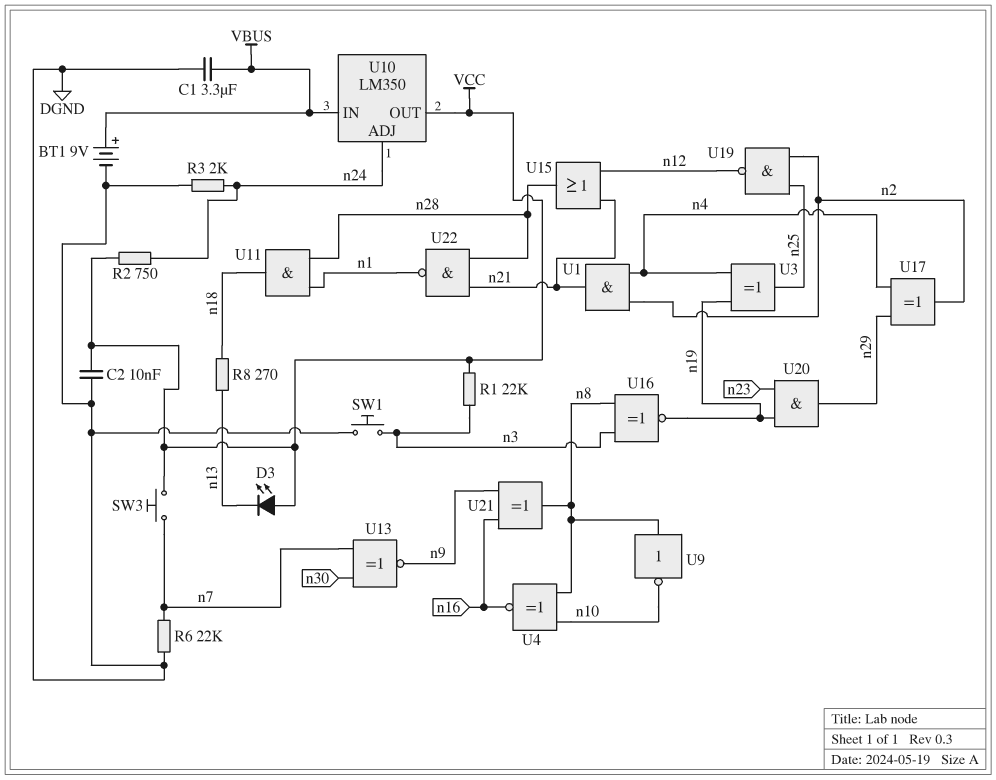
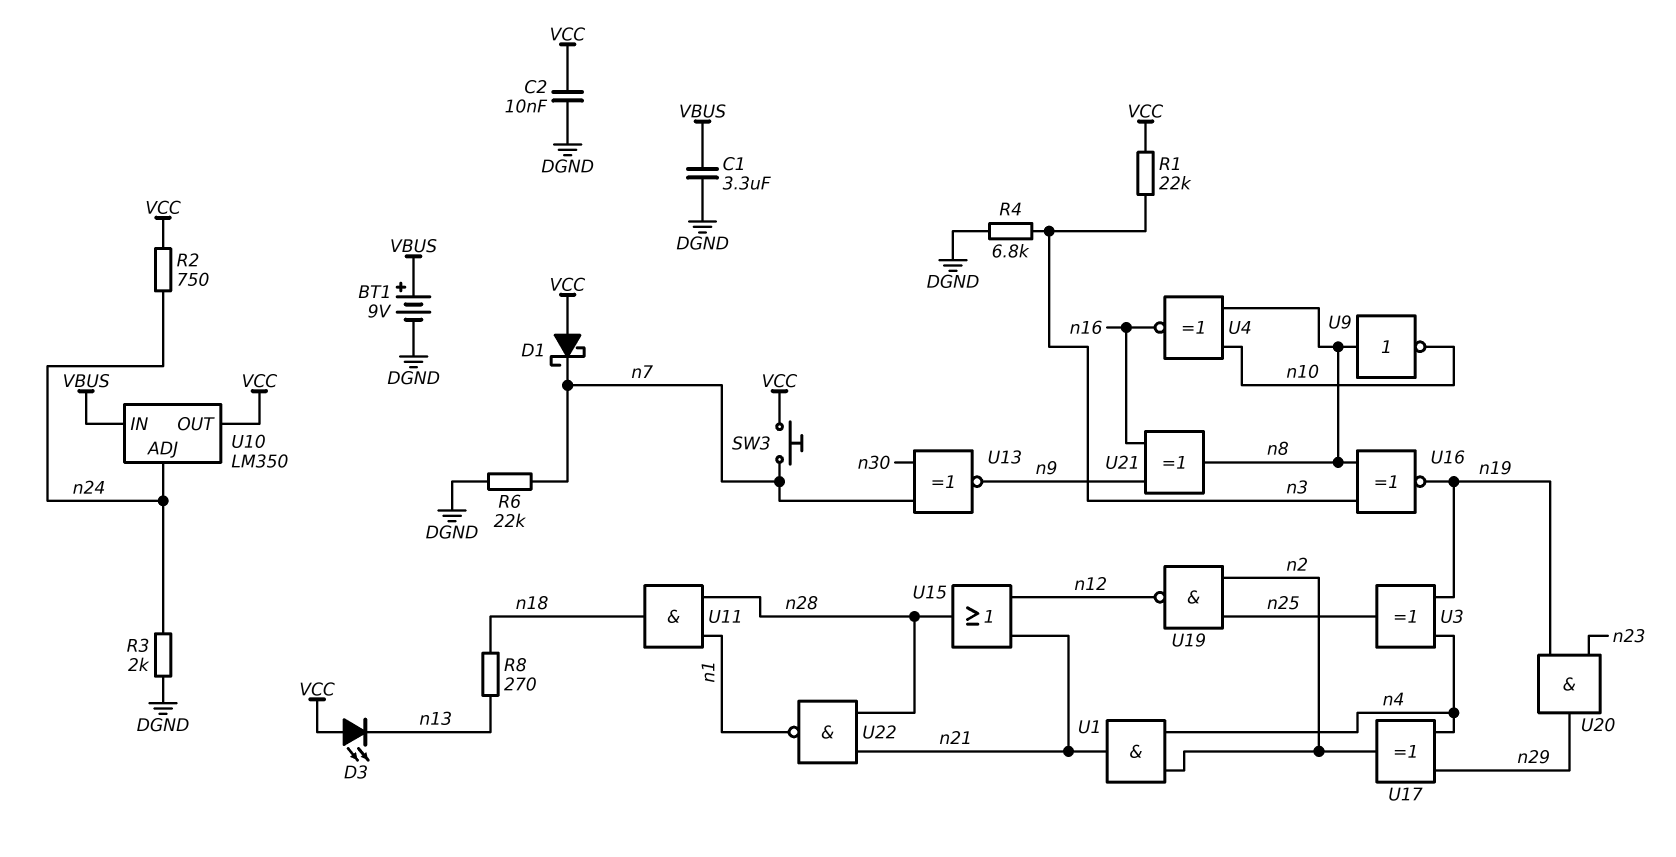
D1: none -> schottky (A VCC, K n7)
R4: none -> 6.8k (DGND, n3)
SW1: button (DGND, n3) -> none

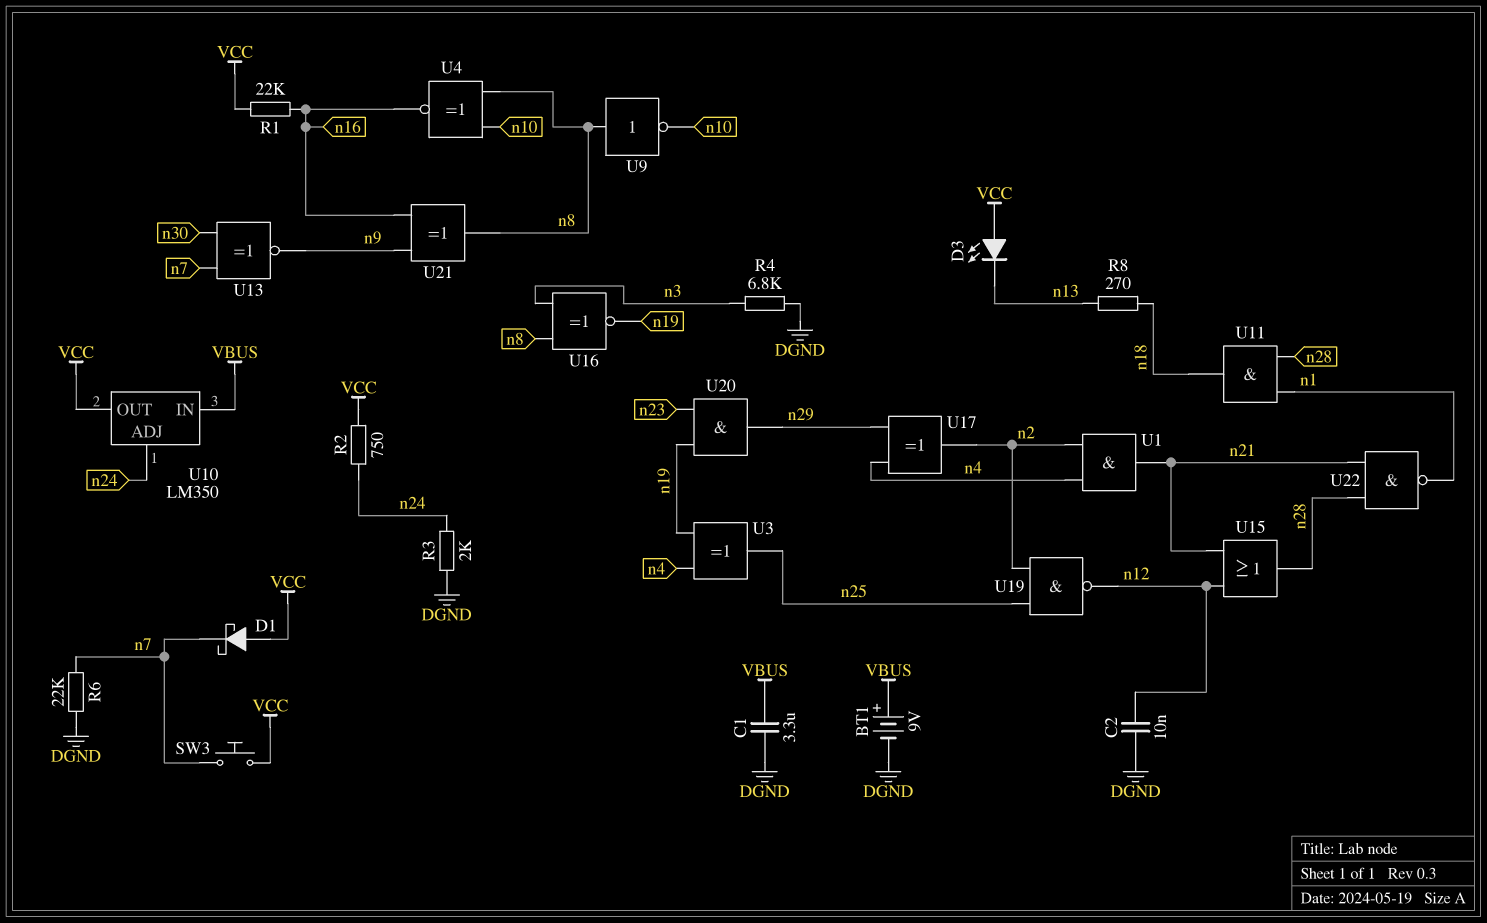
C2: 10nF (DGND, VCC) -> 10nF (DGND, n12)
R1: 22k (VCC, n3) -> 22k (VCC, n16)

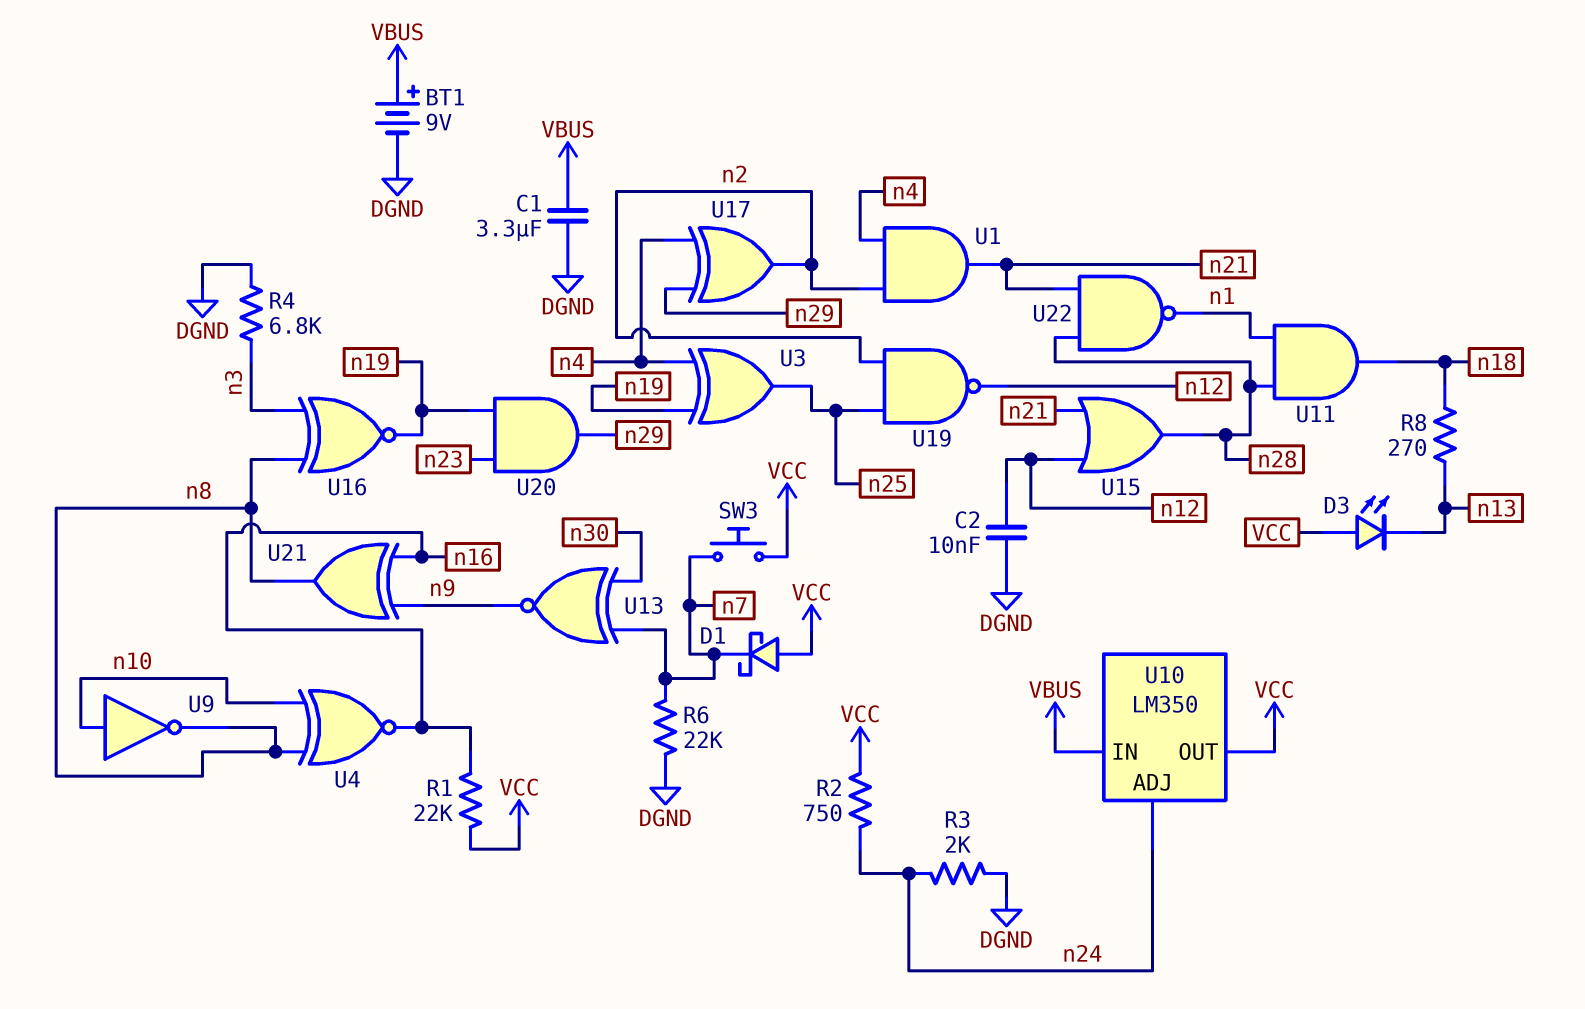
U9: NOT (in n8, out n10) -> NOT (in n10, out n8)

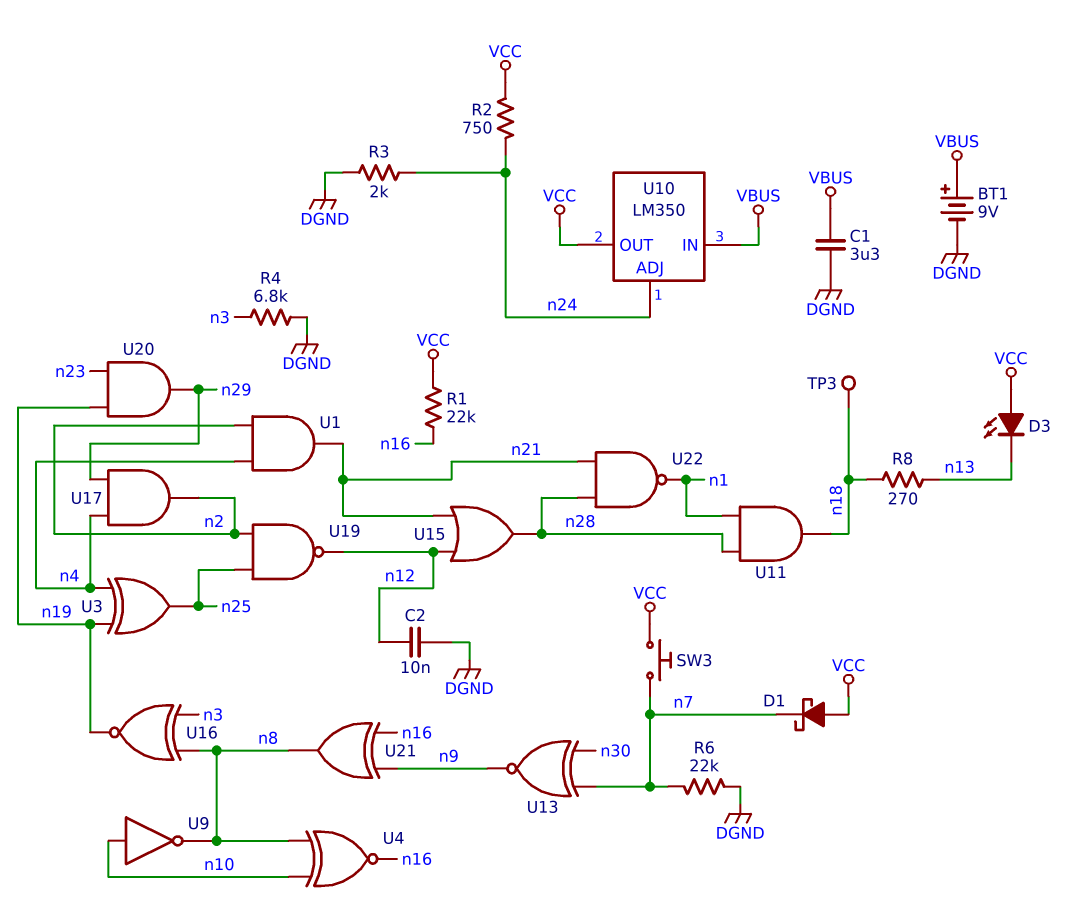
TP3: none -> test point (n18)
U17: XOR (in n4, in n29, out n2) -> AND (in n4, in n29, out n2)

